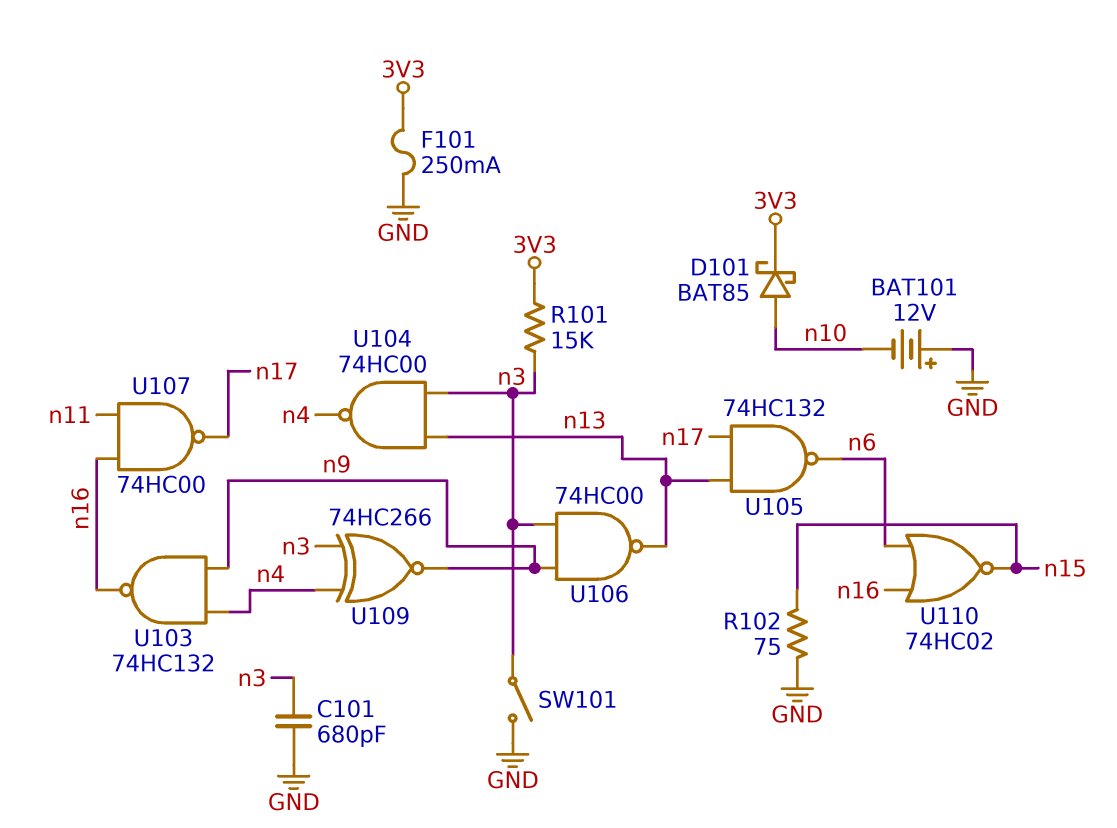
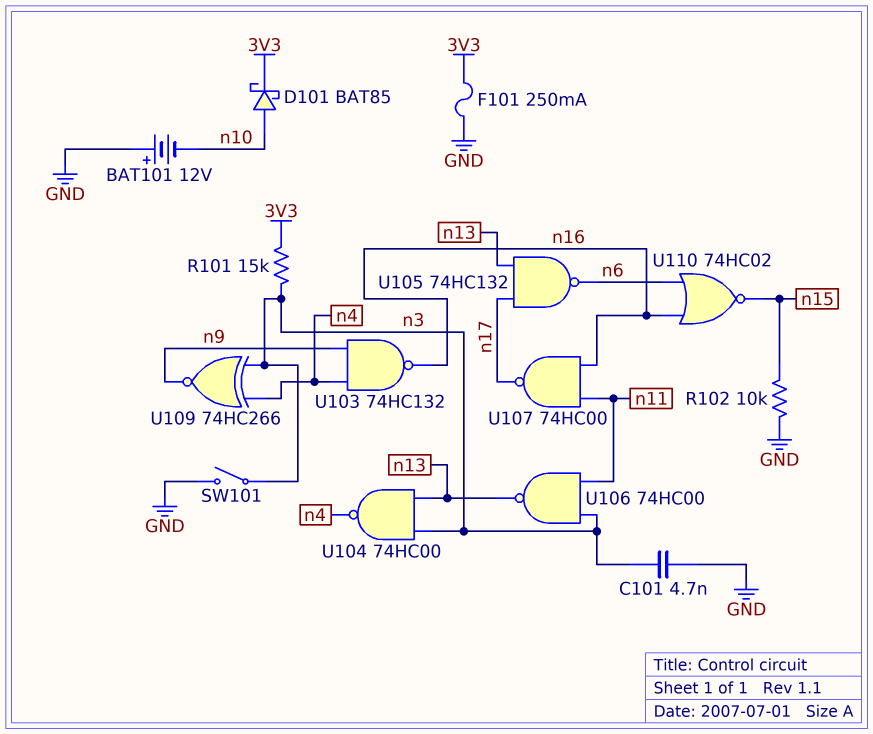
C101: 680pF (GND, n3) -> 4.7nF (GND, n3)
R102: 75 (GND, n15) -> 10k (GND, n15)
U106: NAND 74HC00 (in n3, in n9, out n13) -> NAND 74HC00 (in n3, in n11, out n13)

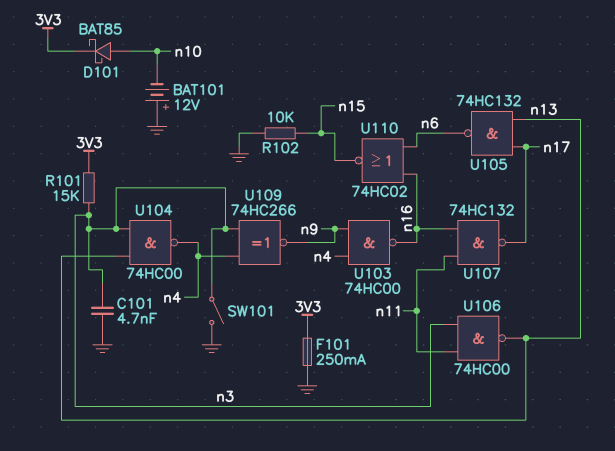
U103: NAND 74HC132 (in n4, in n9, out n16) -> NAND 74HC00 (in n4, in n9, out n16)
U107: NAND 74HC00 (in n11, in n16, out n17) -> NAND 74HC132 (in n11, in n16, out n17)

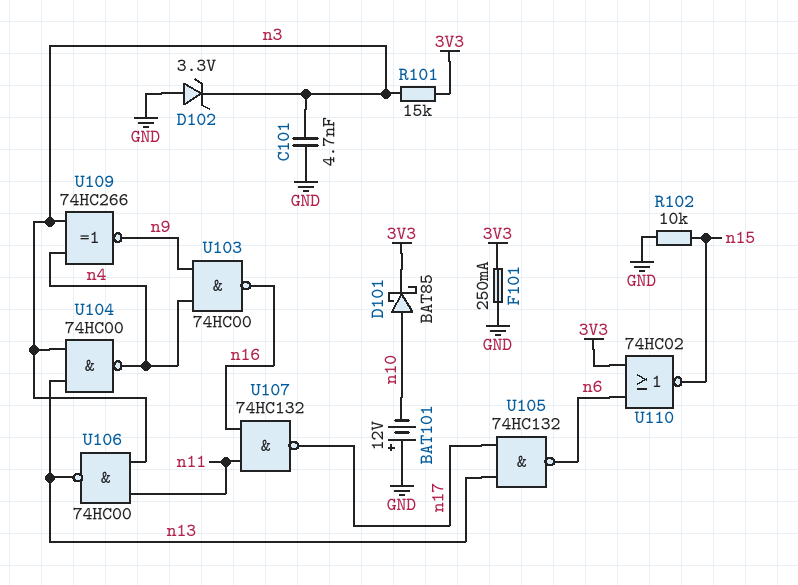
D102: none -> zener 3.3V (A GND, K n3)
SW101: switch (GND, n3) -> none
U110: NOR 74HC02 (in n6, in n16, out n15) -> NOR 74HC02 (in 3V3, in n6, out n15)

